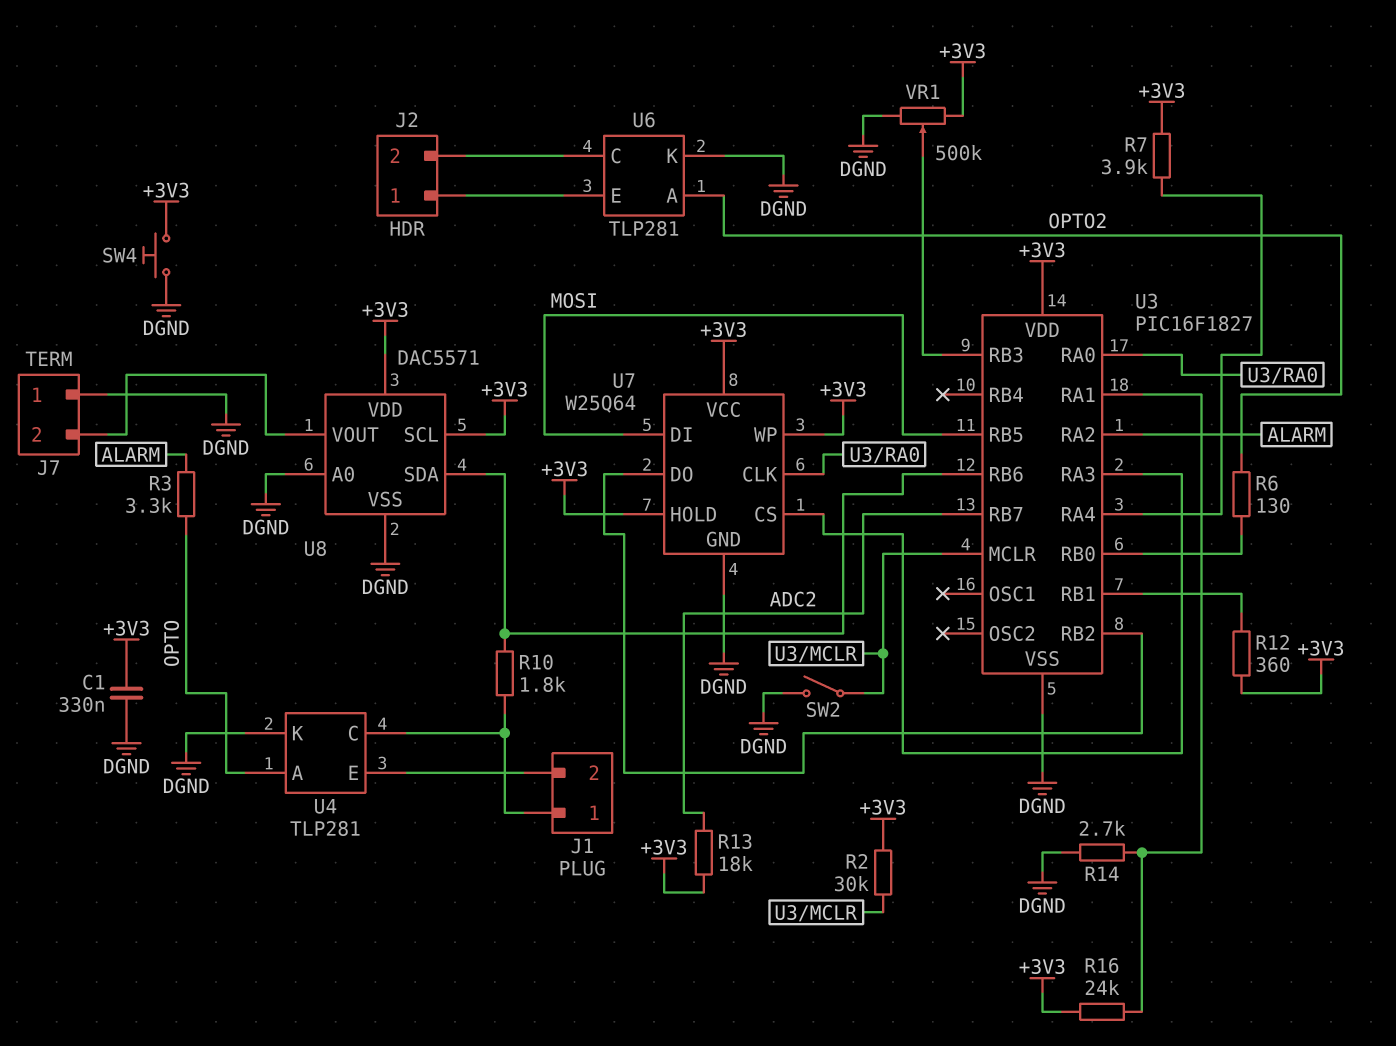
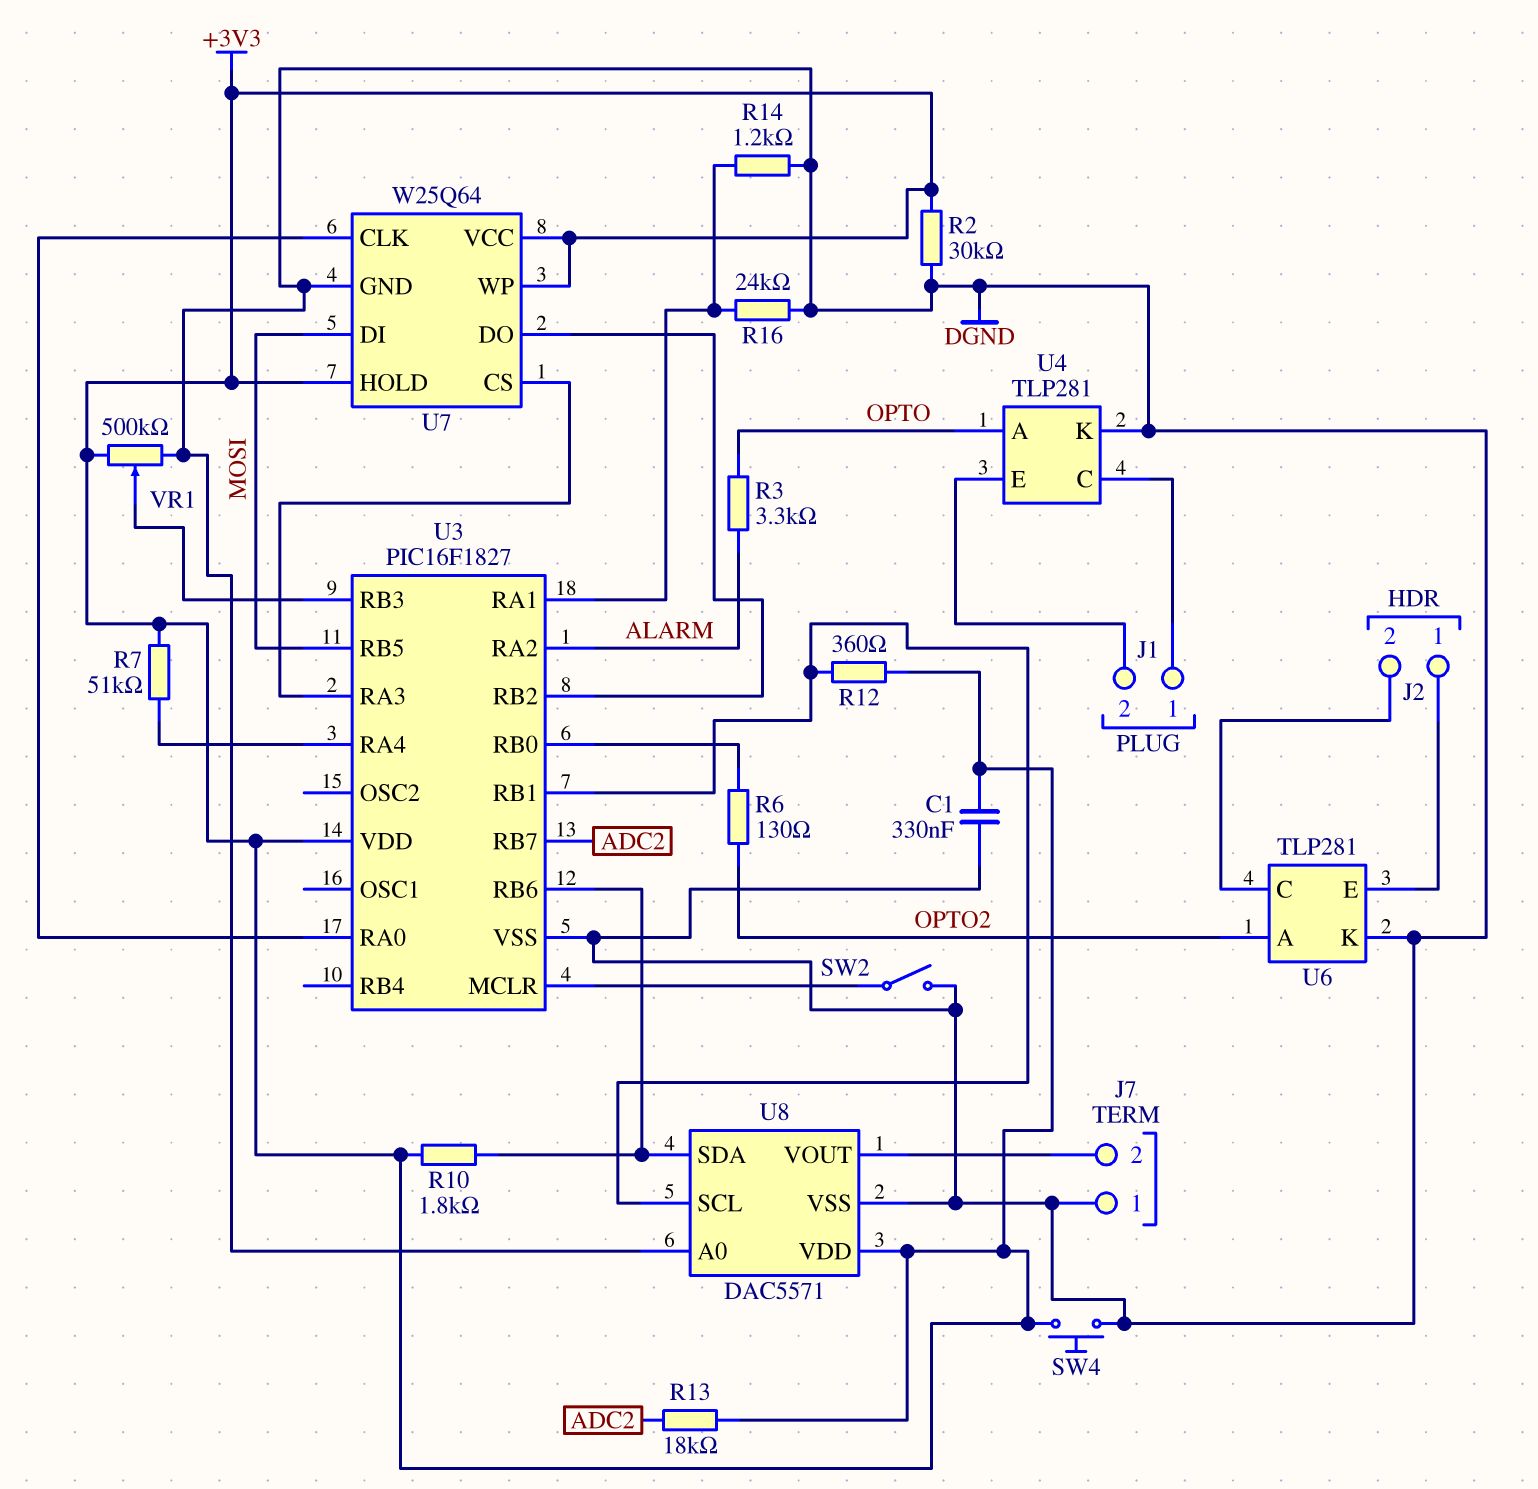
R2: 30k (+3V3, U3/MCLR) -> 30k (+3V3, DGND)
R7: 3.9k (+3V3, U3/RA4) -> 51k (+3V3, U3/RA4)
R10: 1.8k (J1/1, U3/RB6) -> 1.8k (+3V3, U3/RB6)
R14: 2.7k (DGND, U3/RA1) -> 1.2k (DGND, U3/RA1)
R16: 24k (+3V3, U3/RA1) -> 24k (DGND, U3/RA1)
U8 pin SCL: +3V3 -> U3/RB1

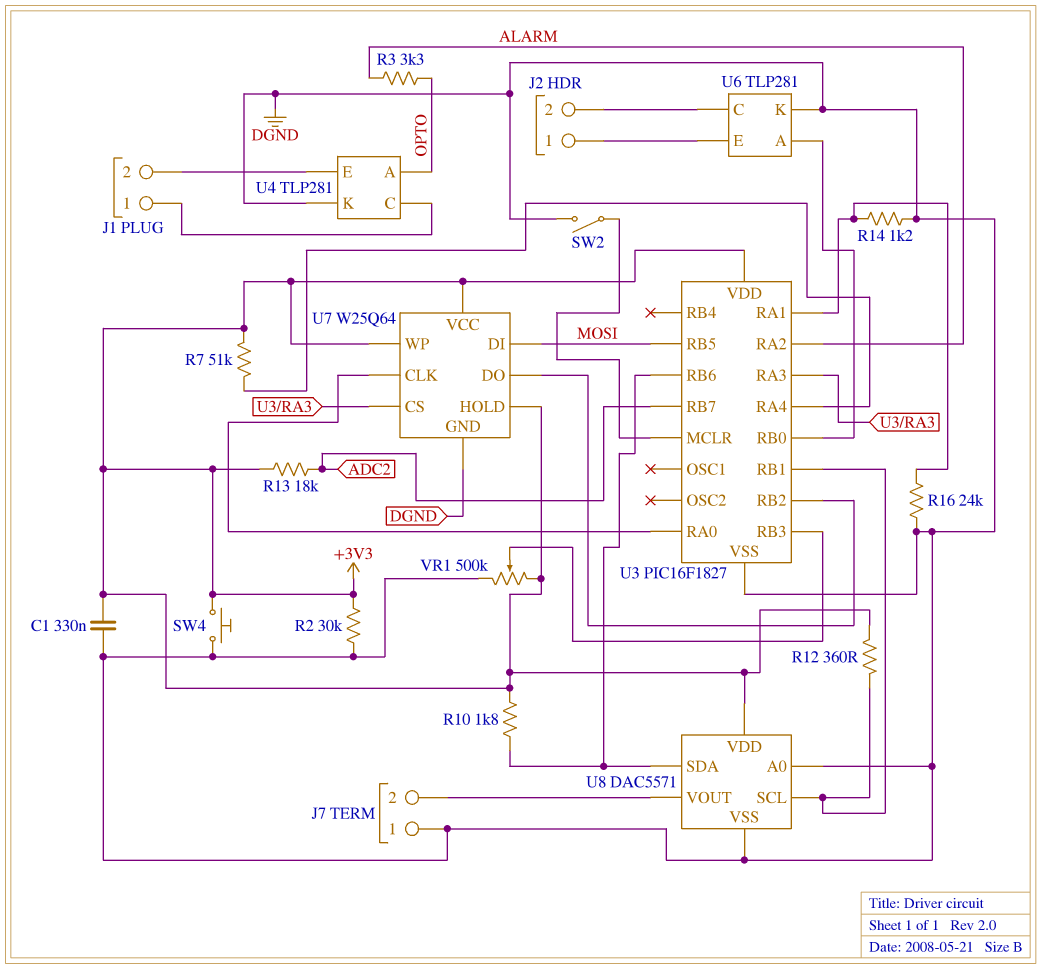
R6: 130 (OPTO2, U3/RB0) -> none
U6 pin A: OPTO2 -> U3/RB0

